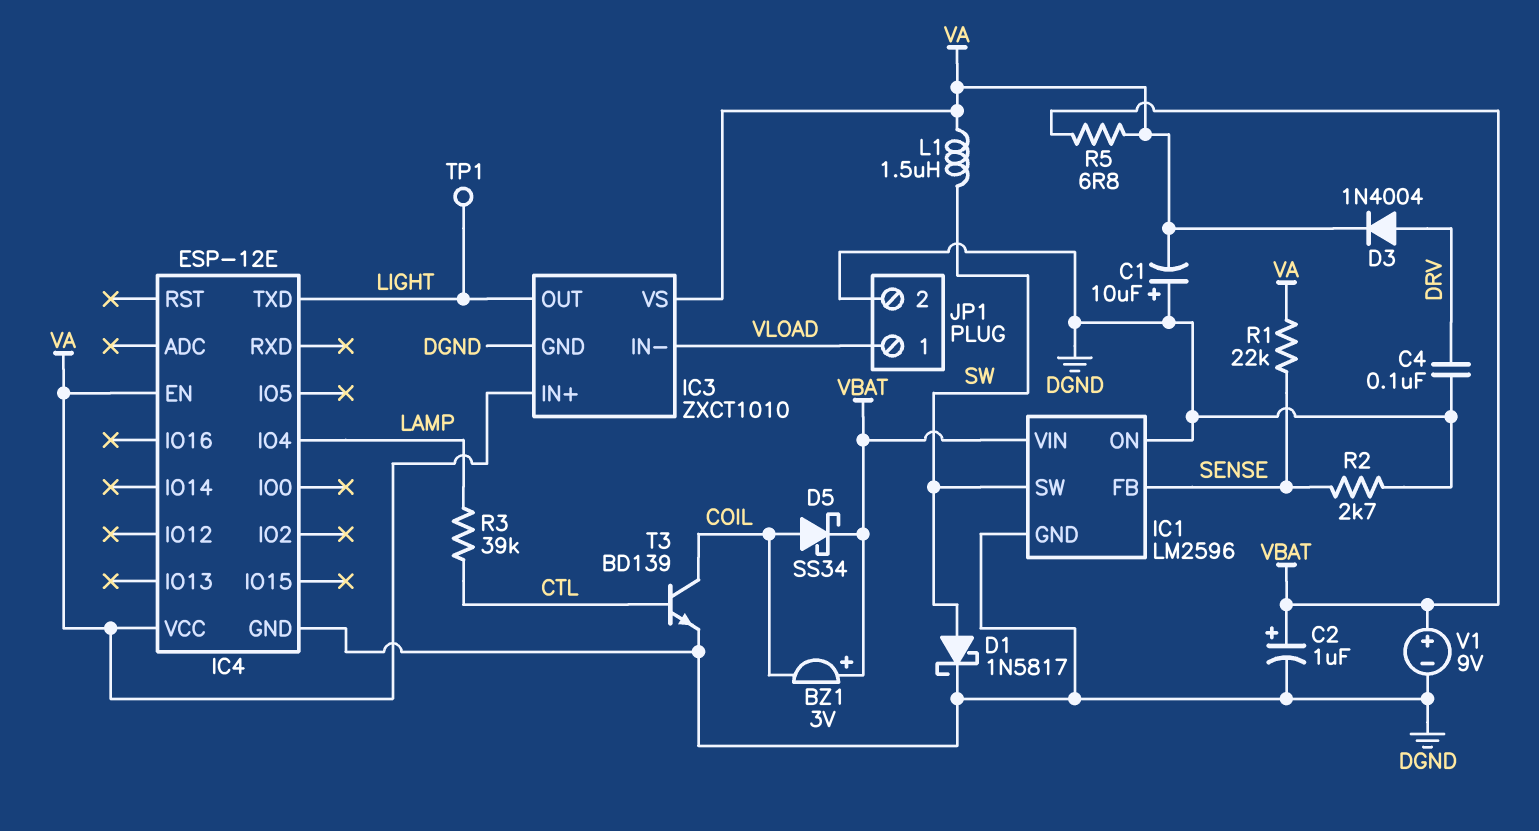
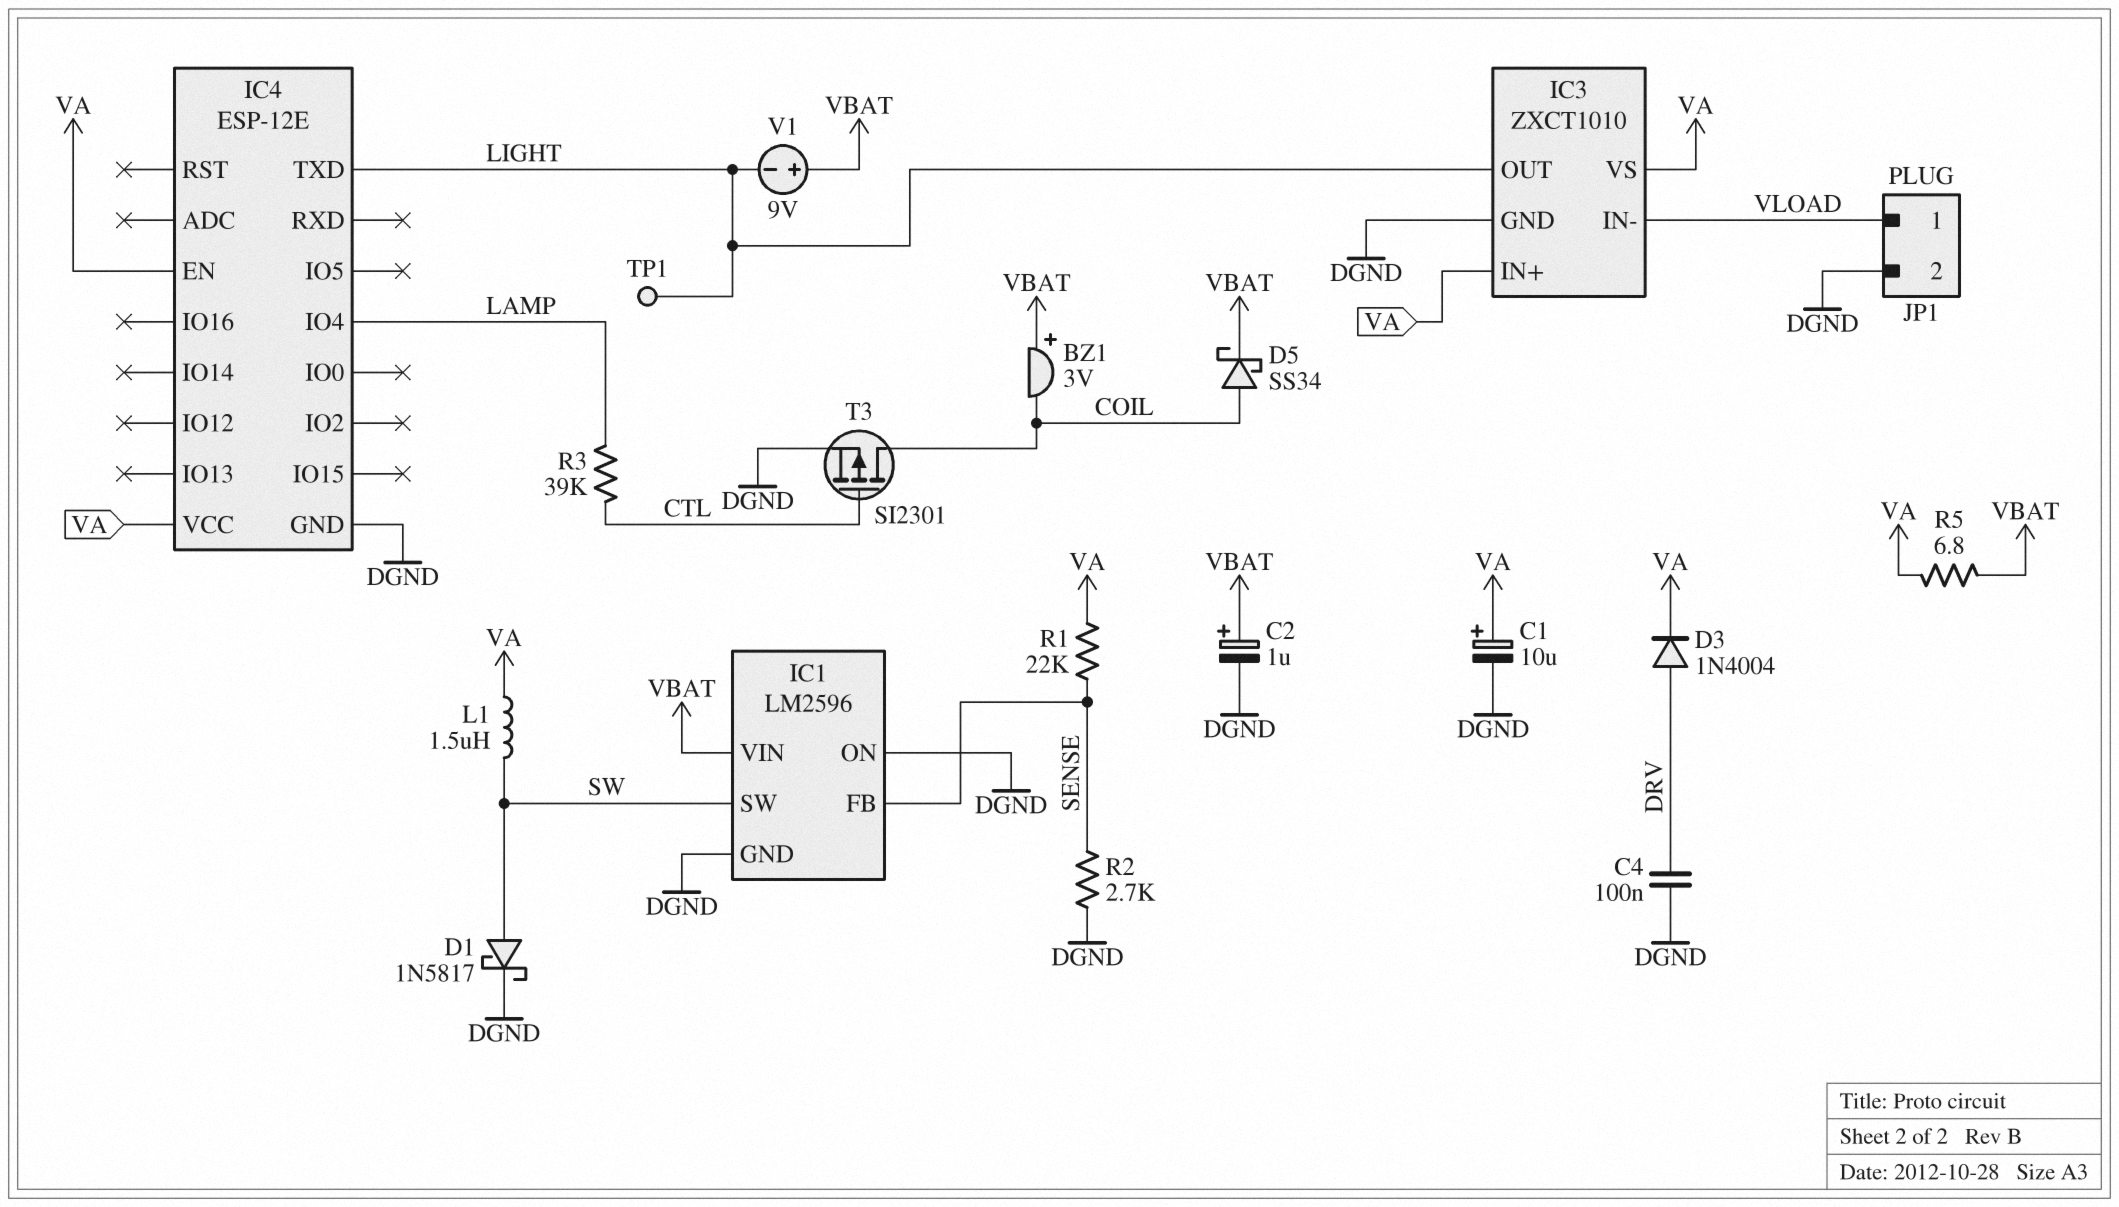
C1: 10uF (plus DGND, minus VA) -> 10uF (plus VA, minus DGND)
T3: NPN BD139 (B CTL, C COIL, E DGND) -> PMOS SI2301 (G CTL, D COIL, S DGND)
V1: 9V (plus VBAT, minus DGND) -> 9V (plus VBAT, minus LIGHT)

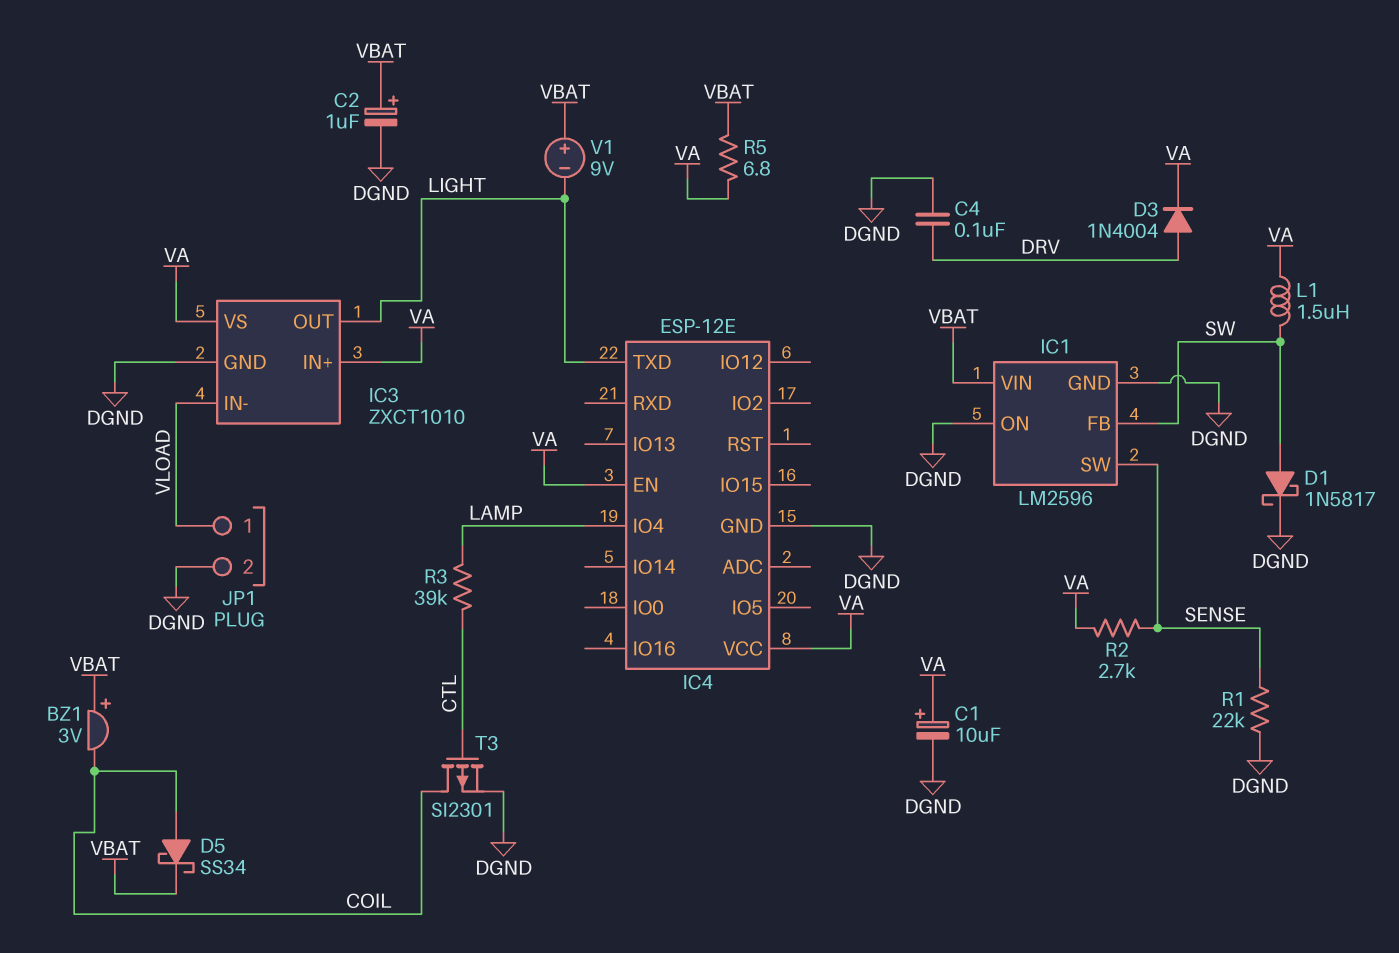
IC1 pin FB: SENSE -> SW
IC1 pin SW: SW -> SENSE
R1: 22k (SENSE, VA) -> 22k (DGND, SENSE)
R2: 2.7k (DGND, SENSE) -> 2.7k (SENSE, VA)
TP1: test point (LIGHT) -> none

